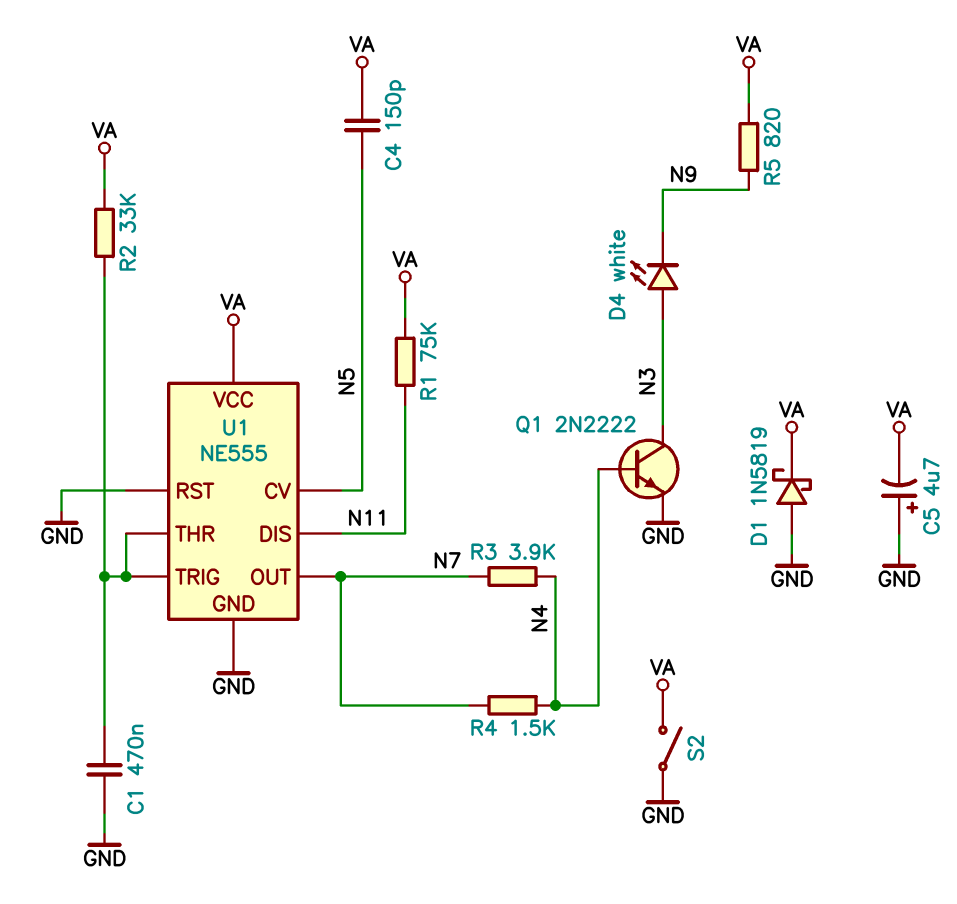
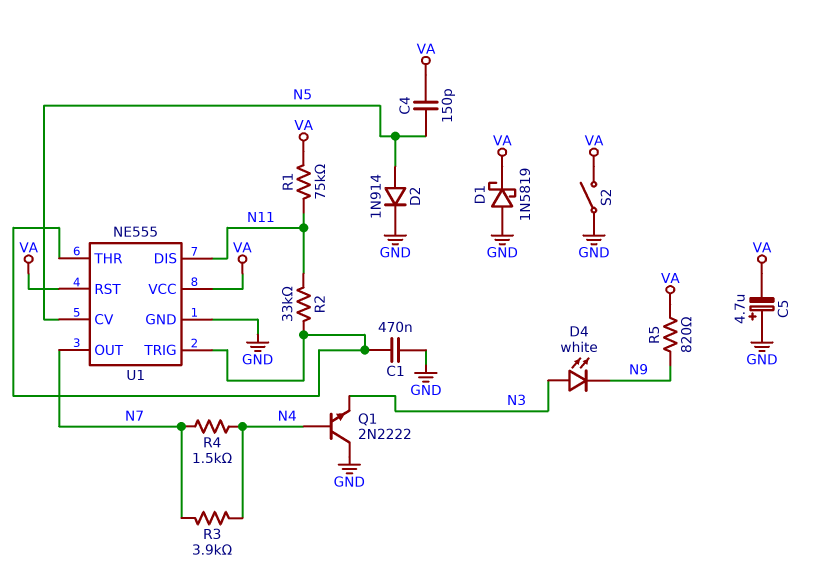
D2: none -> diode 1N914 (A N5, K GND)
Q1: NPN 2N2222 (B N4, C N3, E GND) -> NPN 2N2222 (B N4, C GND, E N3)
R2: 33k (U1/THR, VA) -> 33k (N11, U1/THR)
U1 pin RST: GND -> VA

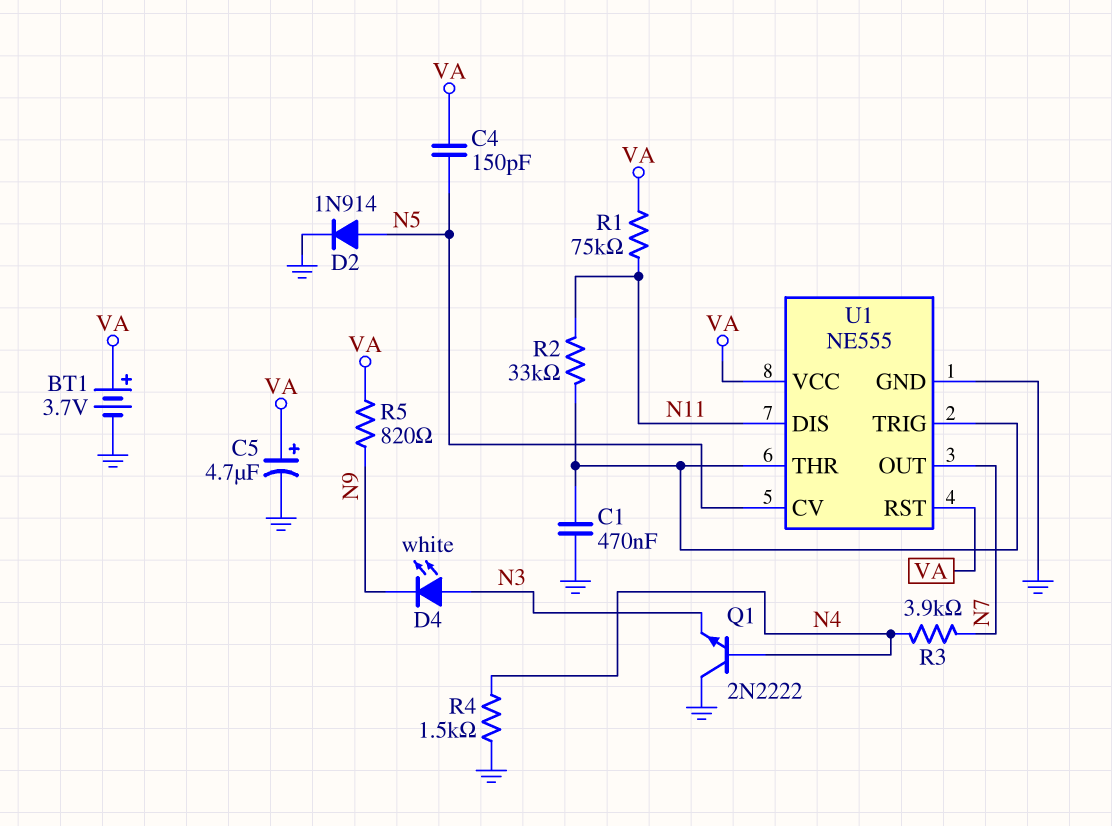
BT1: none -> 3.7V (plus VA, minus GND)
C5: 4.7uF (plus GND, minus VA) -> 4.7uF (plus VA, minus GND)
D1: schottky 1N5819 (A GND, K VA) -> none
R4: 1.5k (N4, N7) -> 1.5k (GND, N4)
S2: switch (GND, VA) -> none

